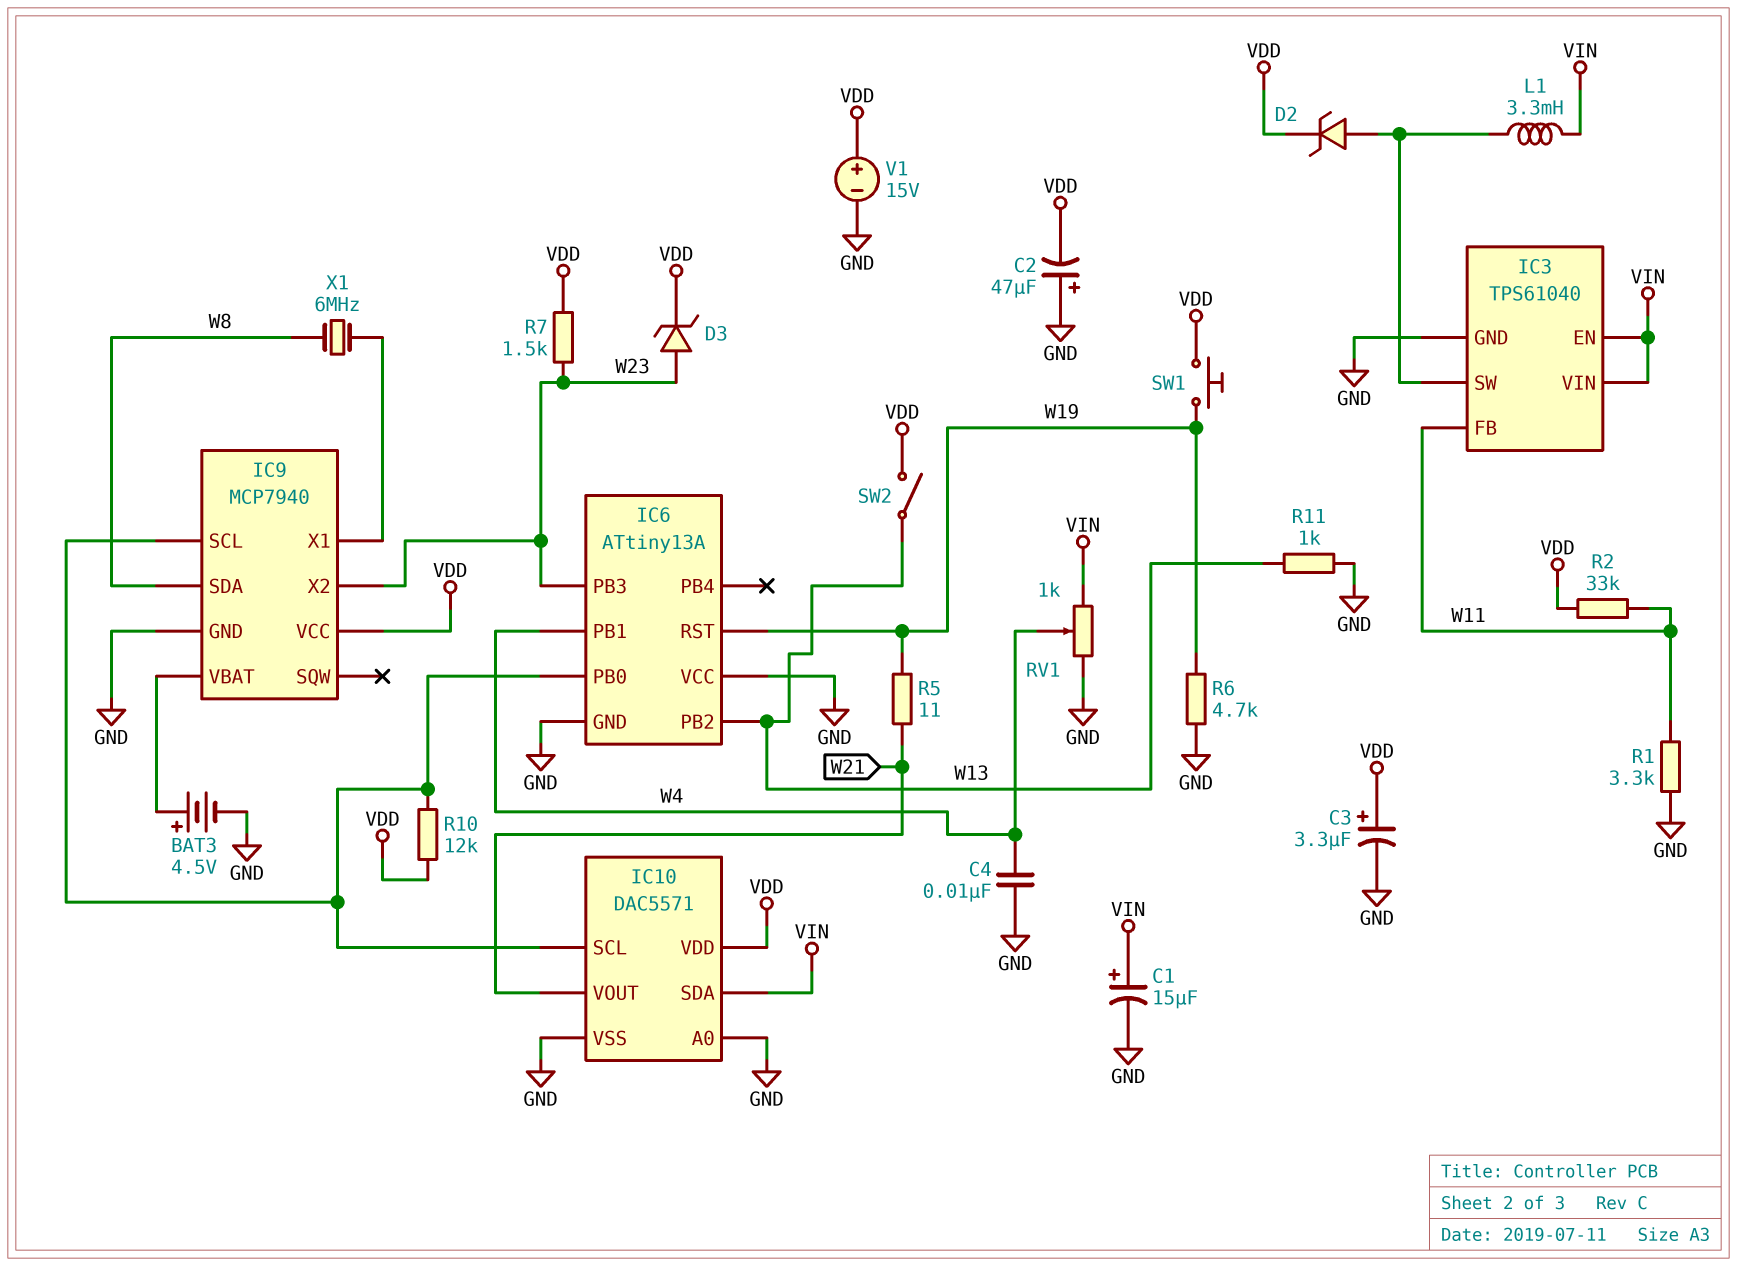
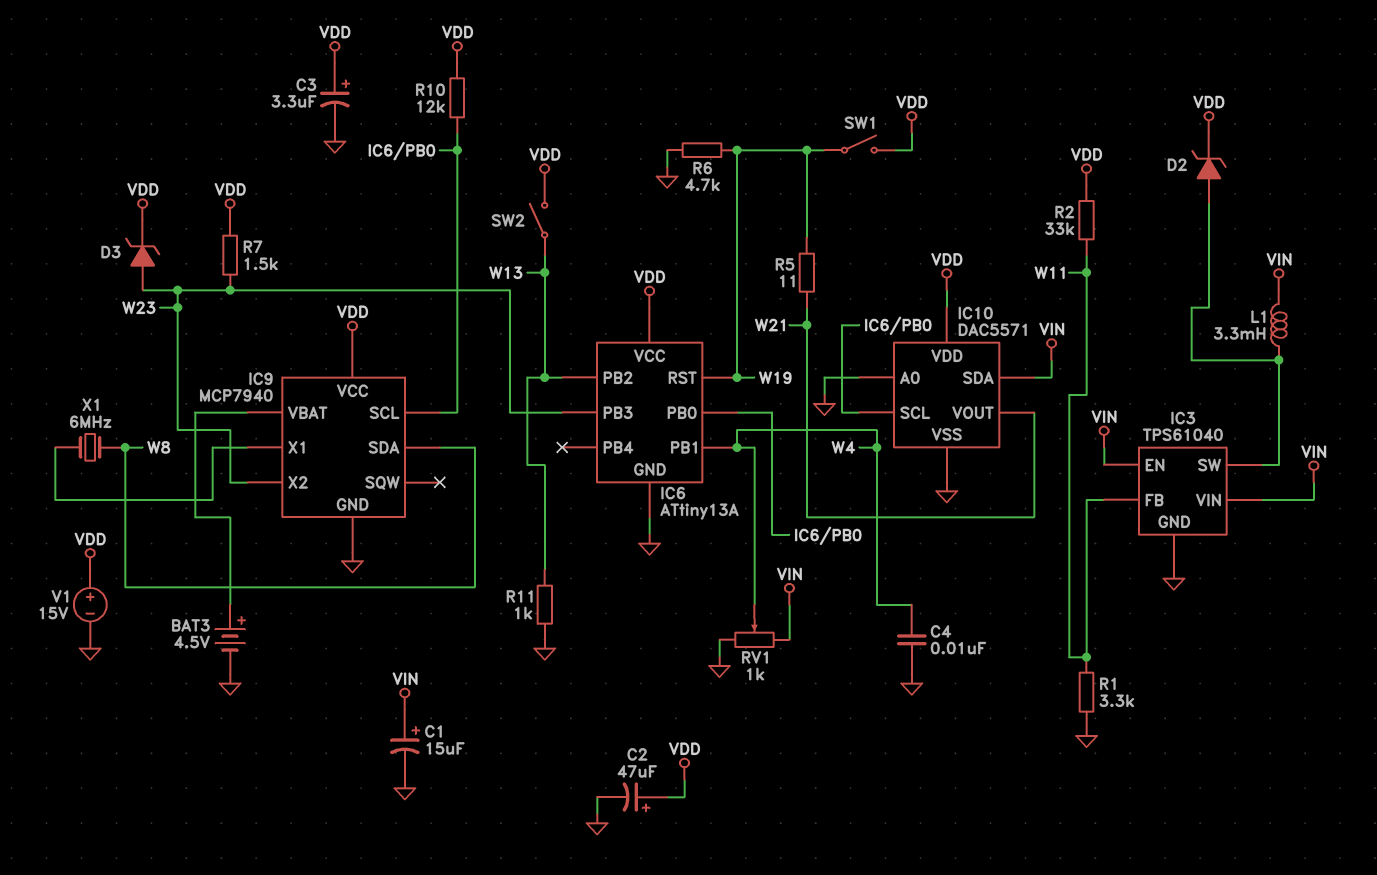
C2: 47uF (plus GND, minus VDD) -> 47uF (plus VDD, minus GND)
IC6 pin VCC: GND -> VDD
SW1: button (VDD, W19) -> switch (VDD, W19)

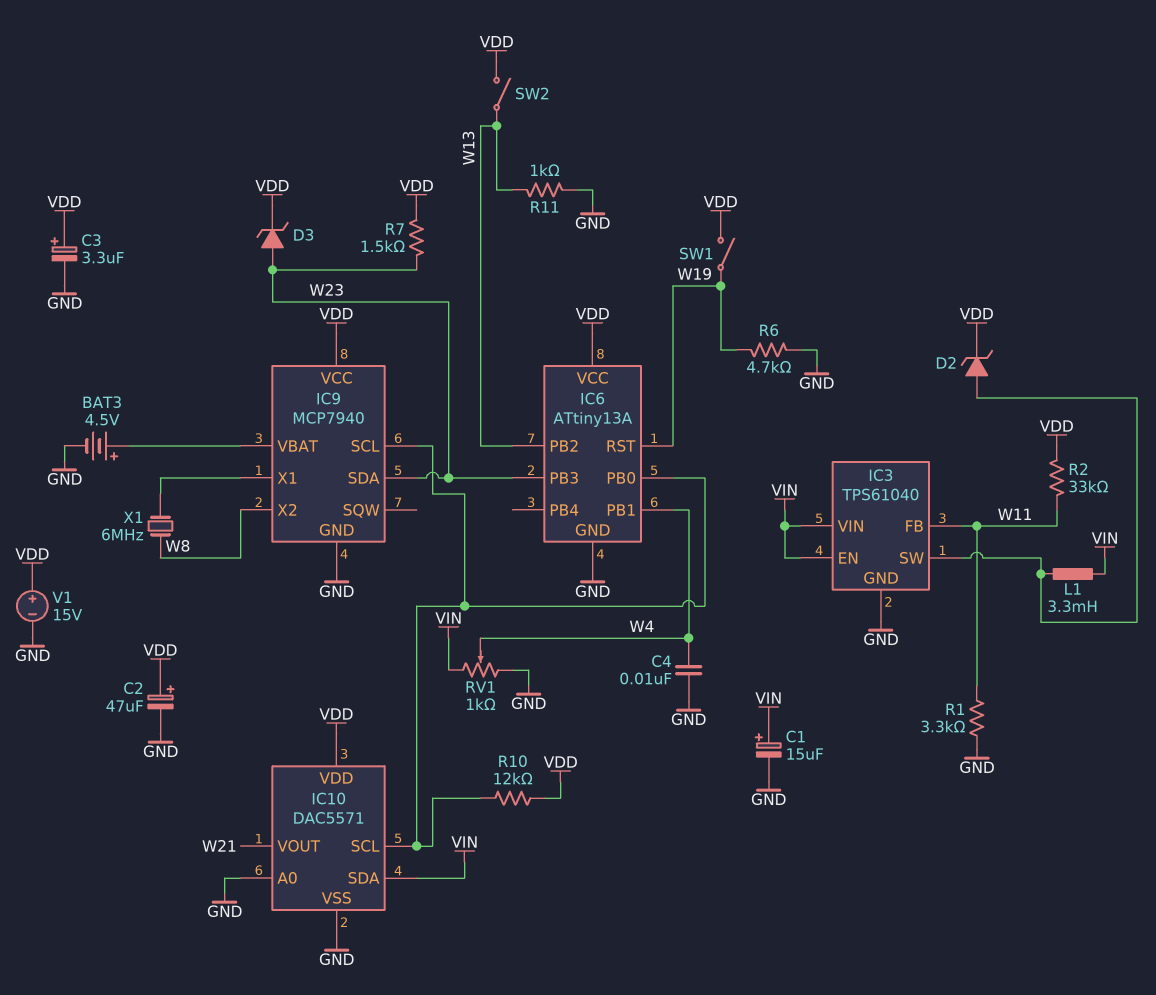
IC9 pin SDA: W8 -> W23
IC9 pin X2: W23 -> W8
R5: 11 (W19, W21) -> none

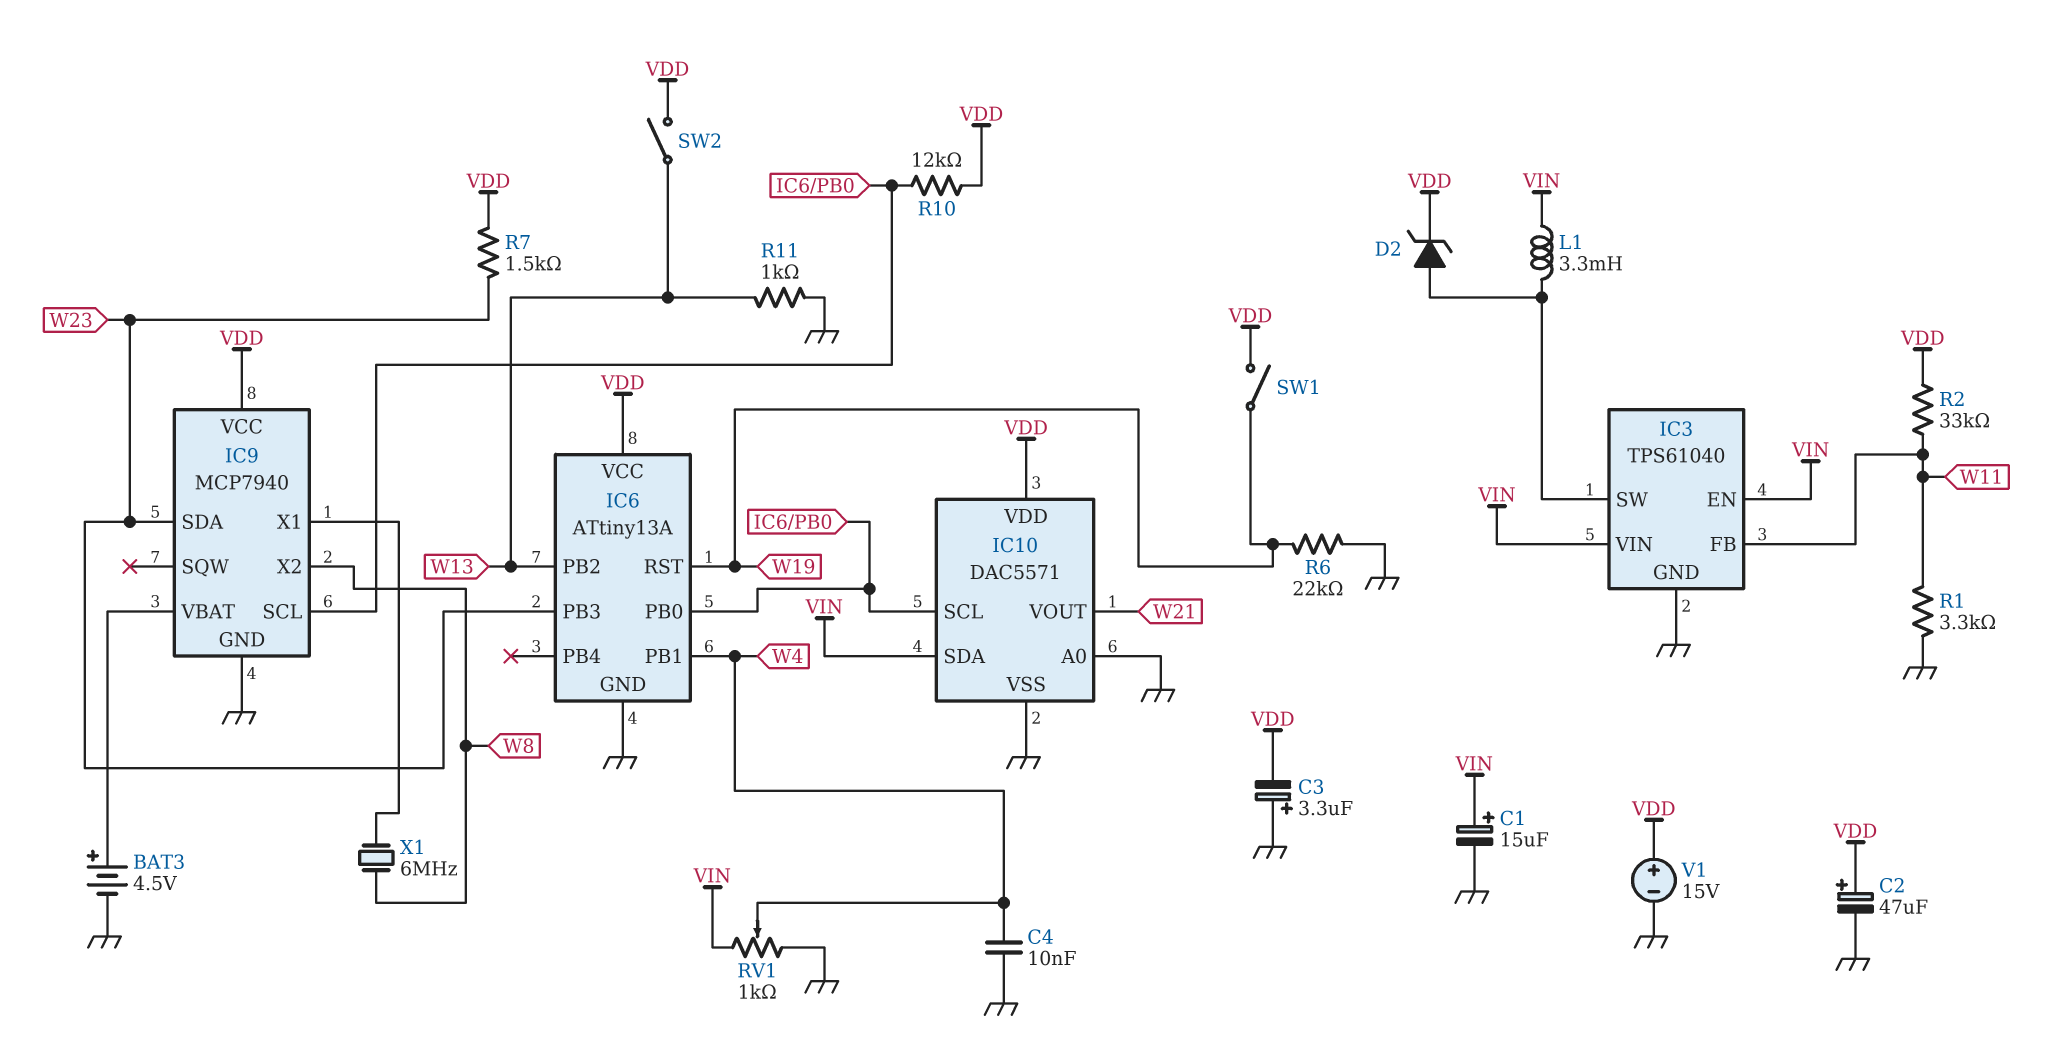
C3: 3.3uF (plus VDD, minus GND) -> 3.3uF (plus GND, minus VDD)
D3: zener (A W23, K VDD) -> none
R6: 4.7k (GND, W19) -> 22k (GND, W19)

